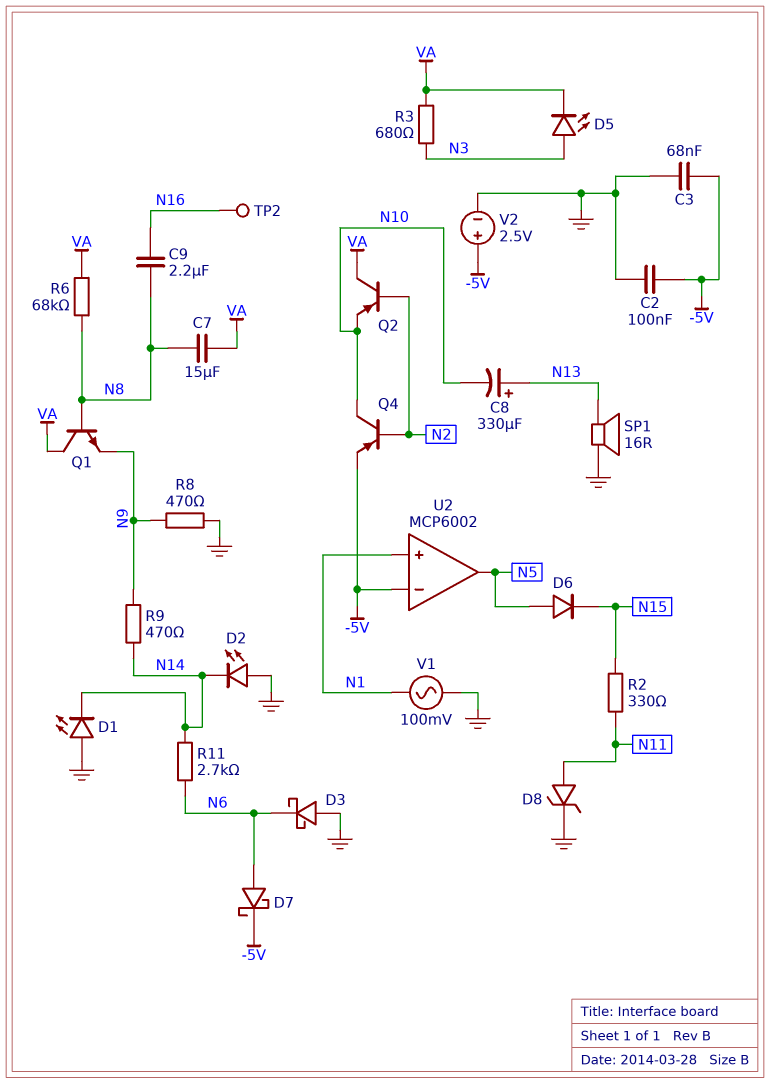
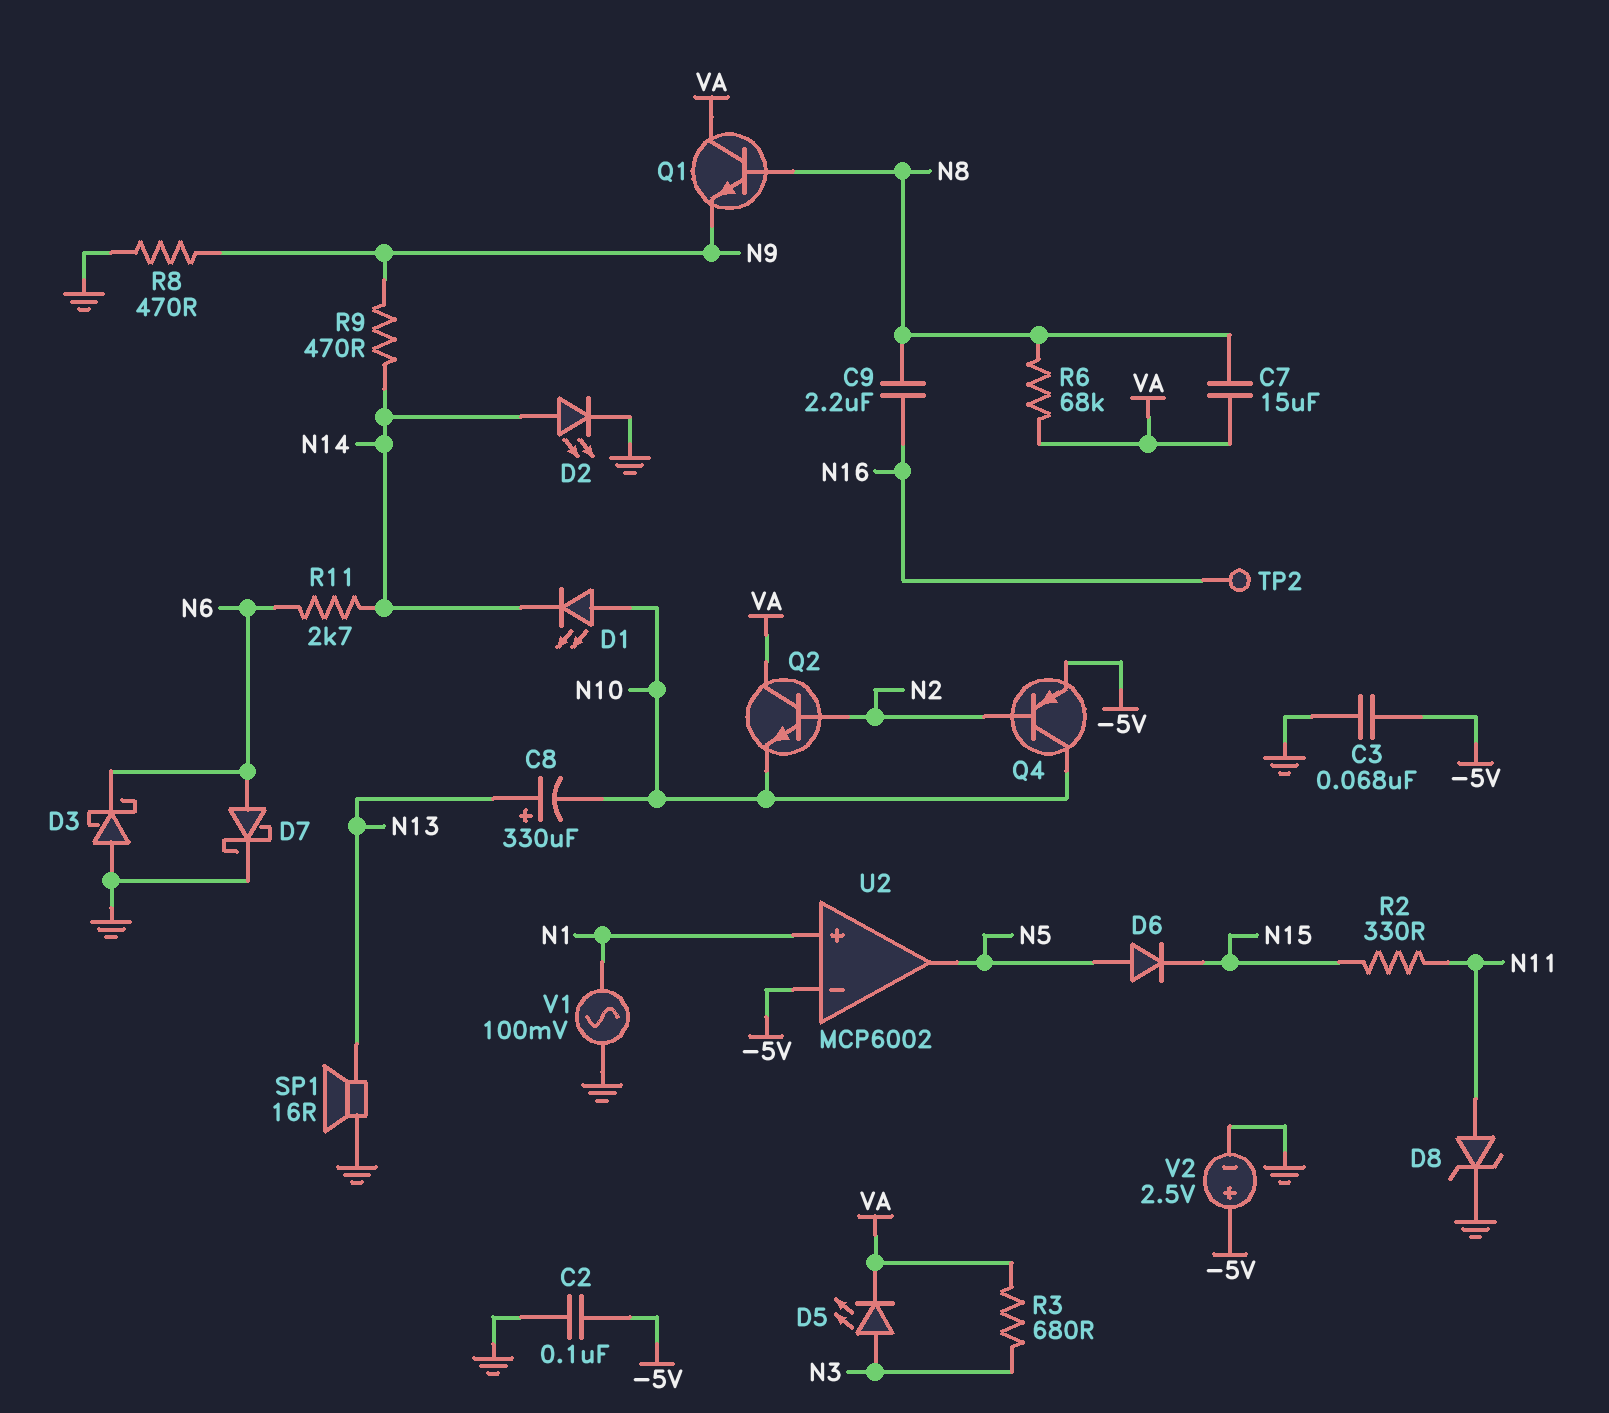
D1: LED (A GND, K N14) -> LED (A N10, K N14)
D2: LED (A GND, K N14) -> LED (A N14, K GND)
D7: schottky (A N6, K -5V) -> schottky (A N6, K GND)
Q2: PNP (B N2, C VA, E N10) -> NPN (B N2, C VA, E N10)

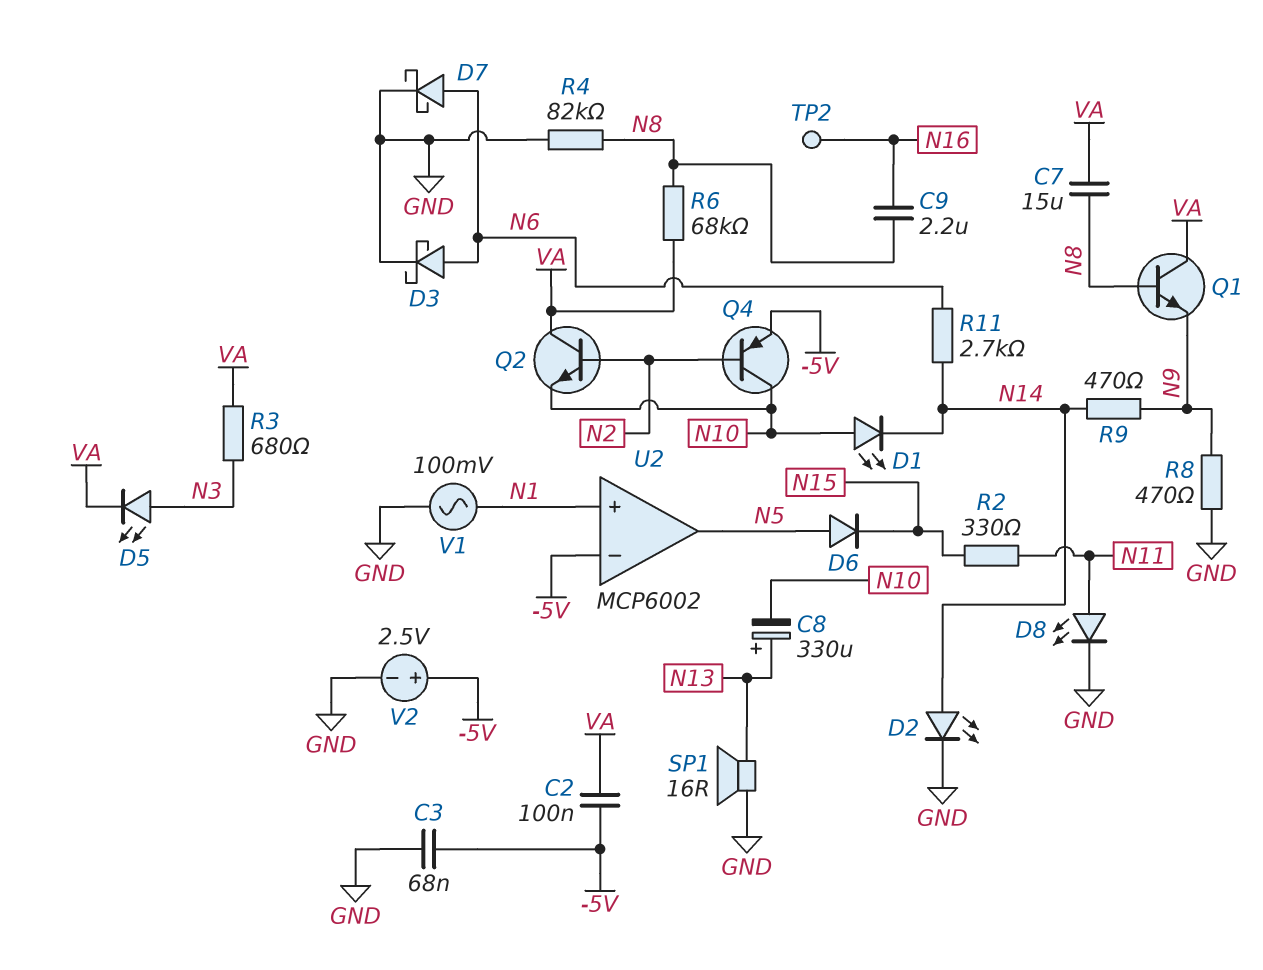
C2: 100nF (-5V, GND) -> 100nF (-5V, VA)
D3: schottky (A GND, K N6) -> schottky (A N6, K GND)
D8: zener (A N11, K GND) -> LED (A N11, K GND)
R4: none -> 82k (GND, N8)

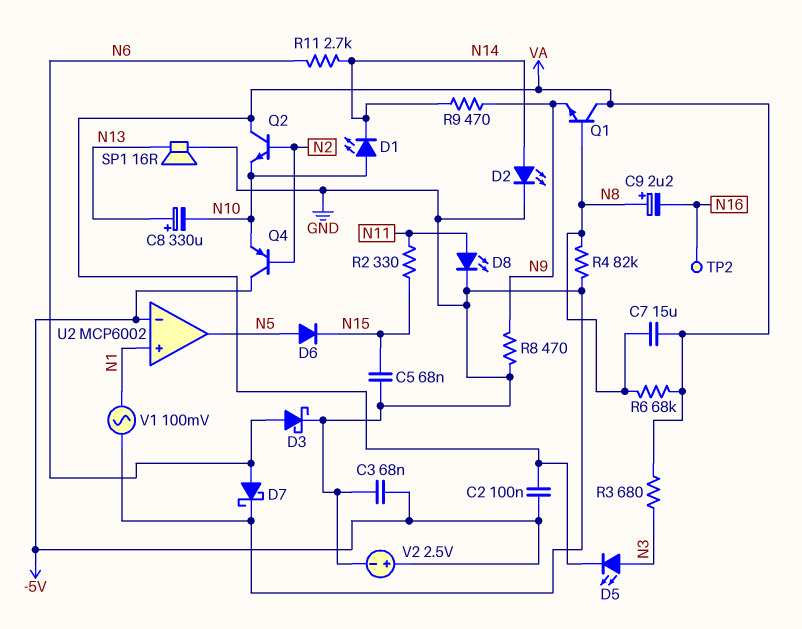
C5: none -> 68nF (GND, N15)
C9: 2.2uF (N8, N16) -> 2.2uF (plus N8, minus N16)
Q4: PNP (B N2, C N10, E -5V) -> PNP (B N2, C -5V, E N10)

